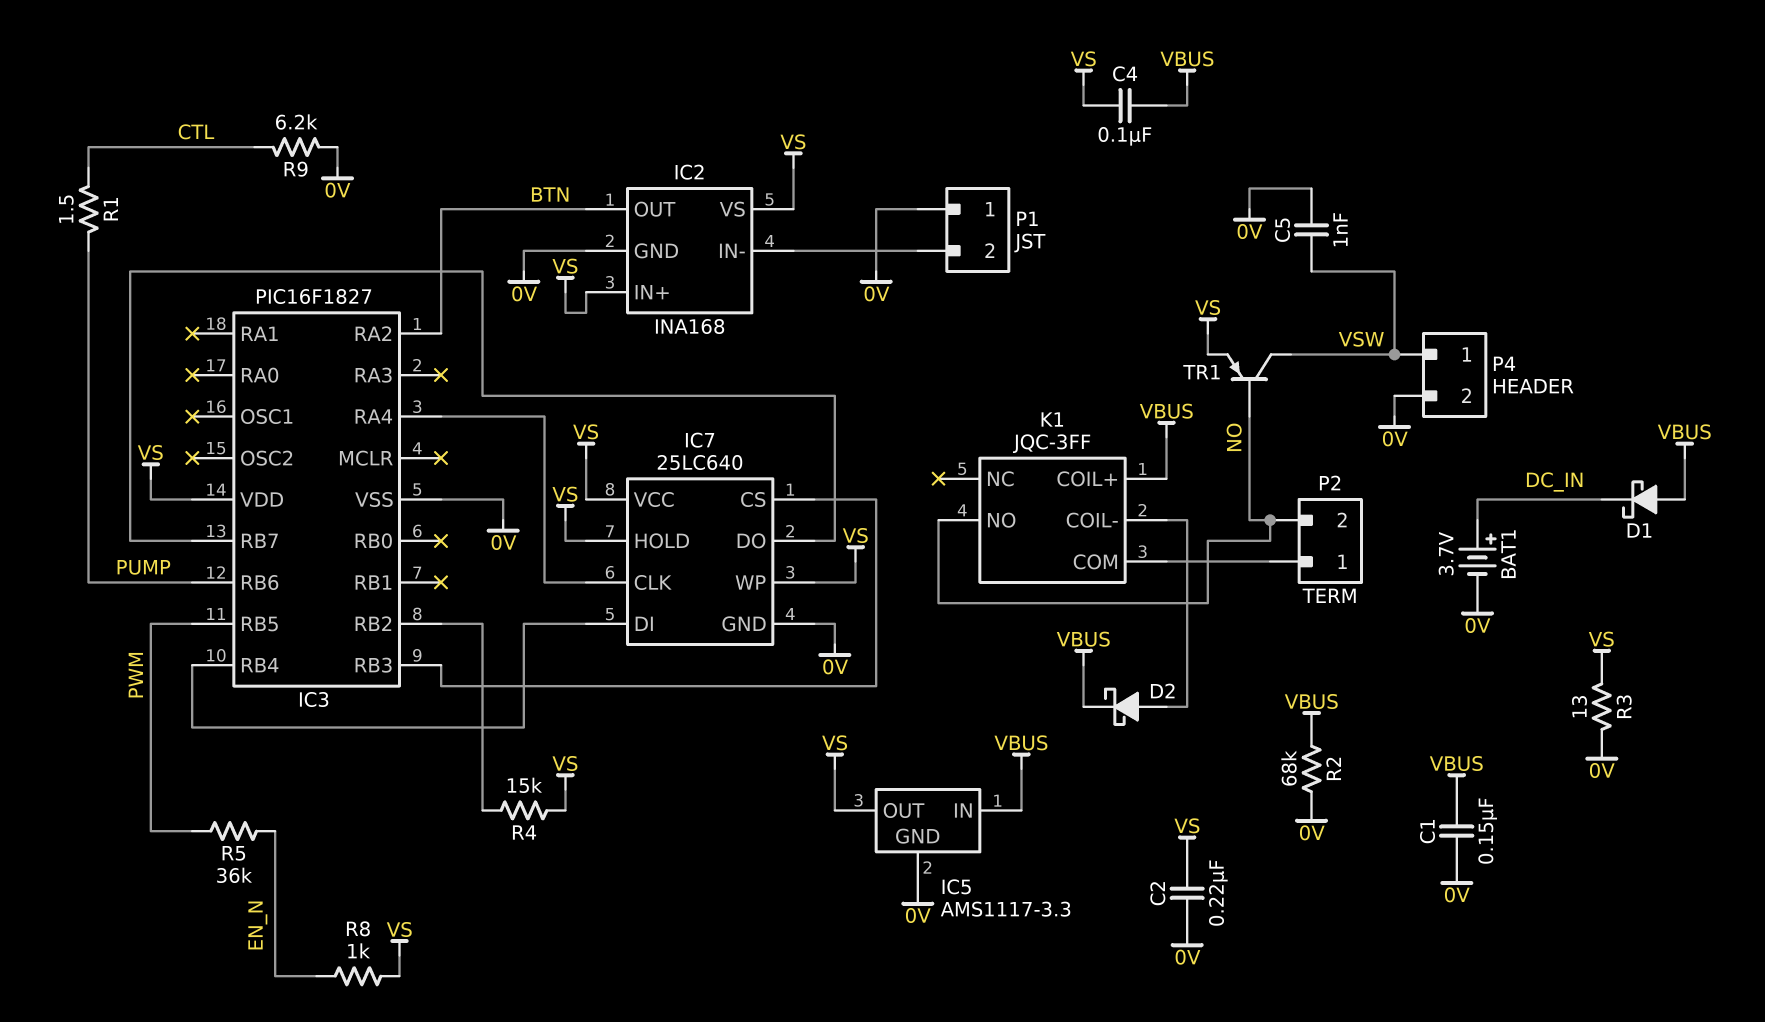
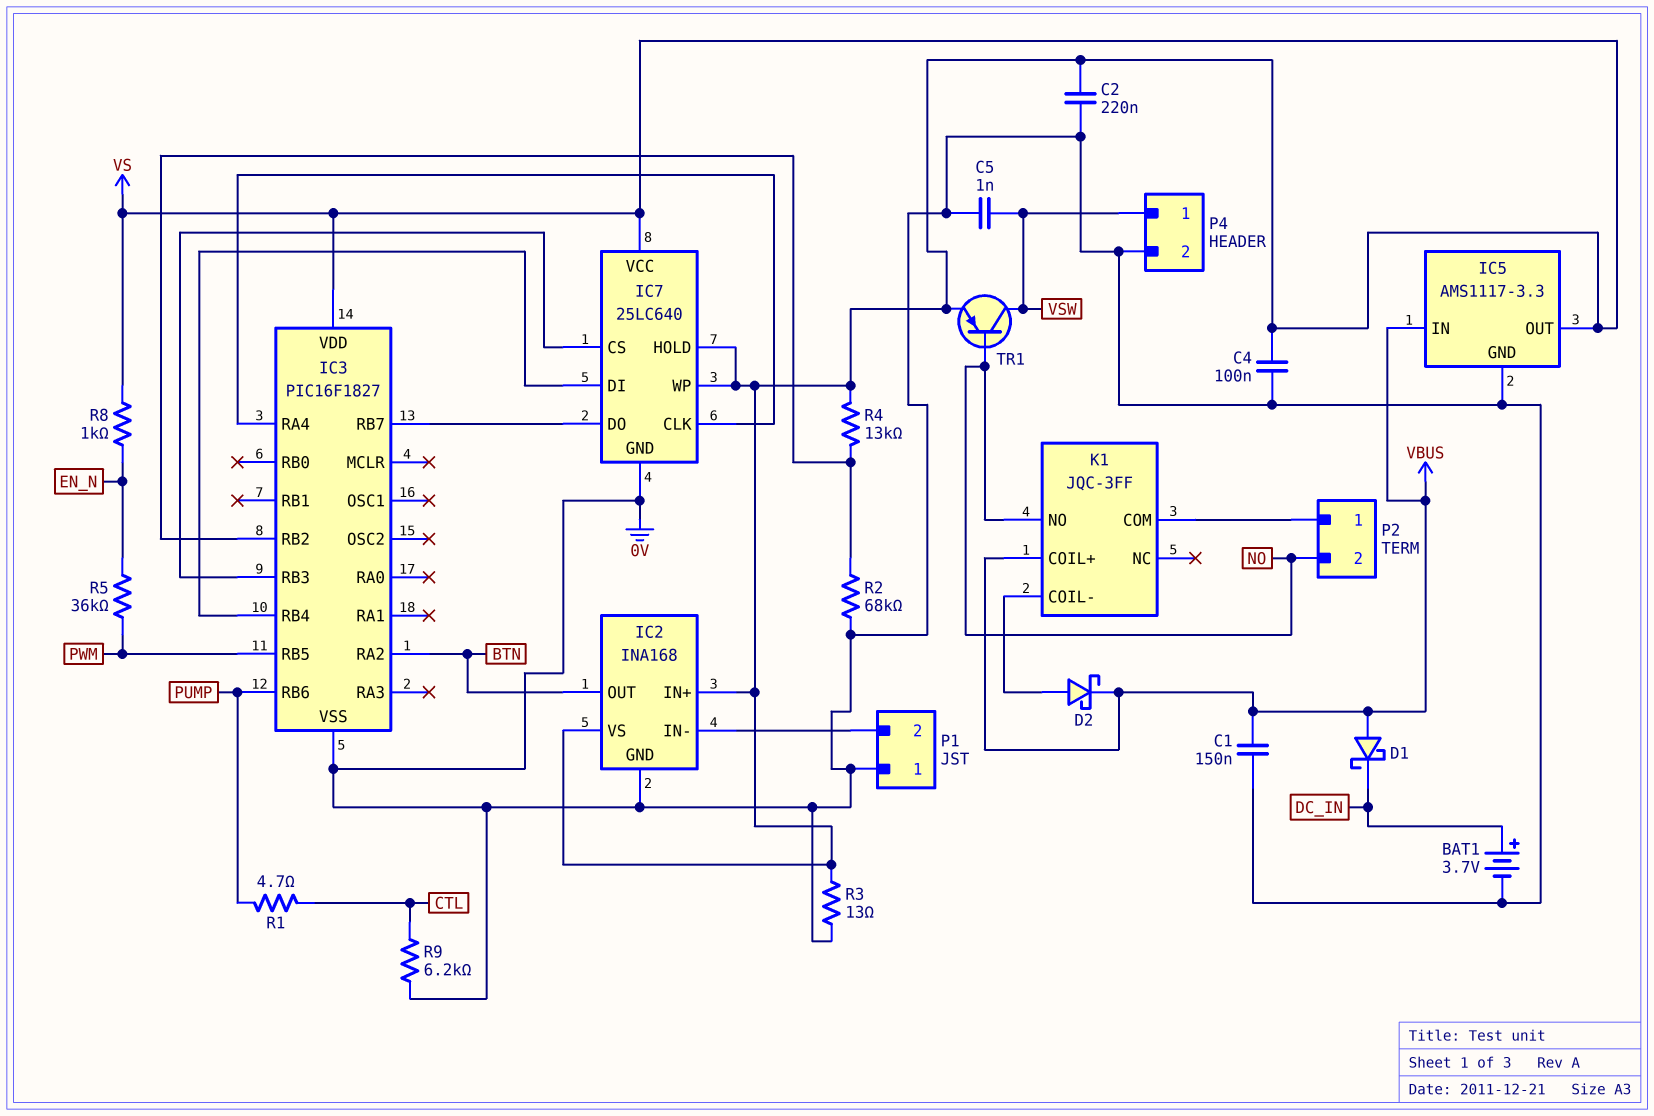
C4: 100nF (VBUS, VS) -> 100nF (0V, VS)
R1: 1.5 (CTL, PUMP) -> 4.7 (CTL, PUMP)
R2: 68k (0V, VBUS) -> 68k (0V, IC3/RB2)
R4: 15k (IC3/RB2, VS) -> 13k (IC3/RB2, VS)

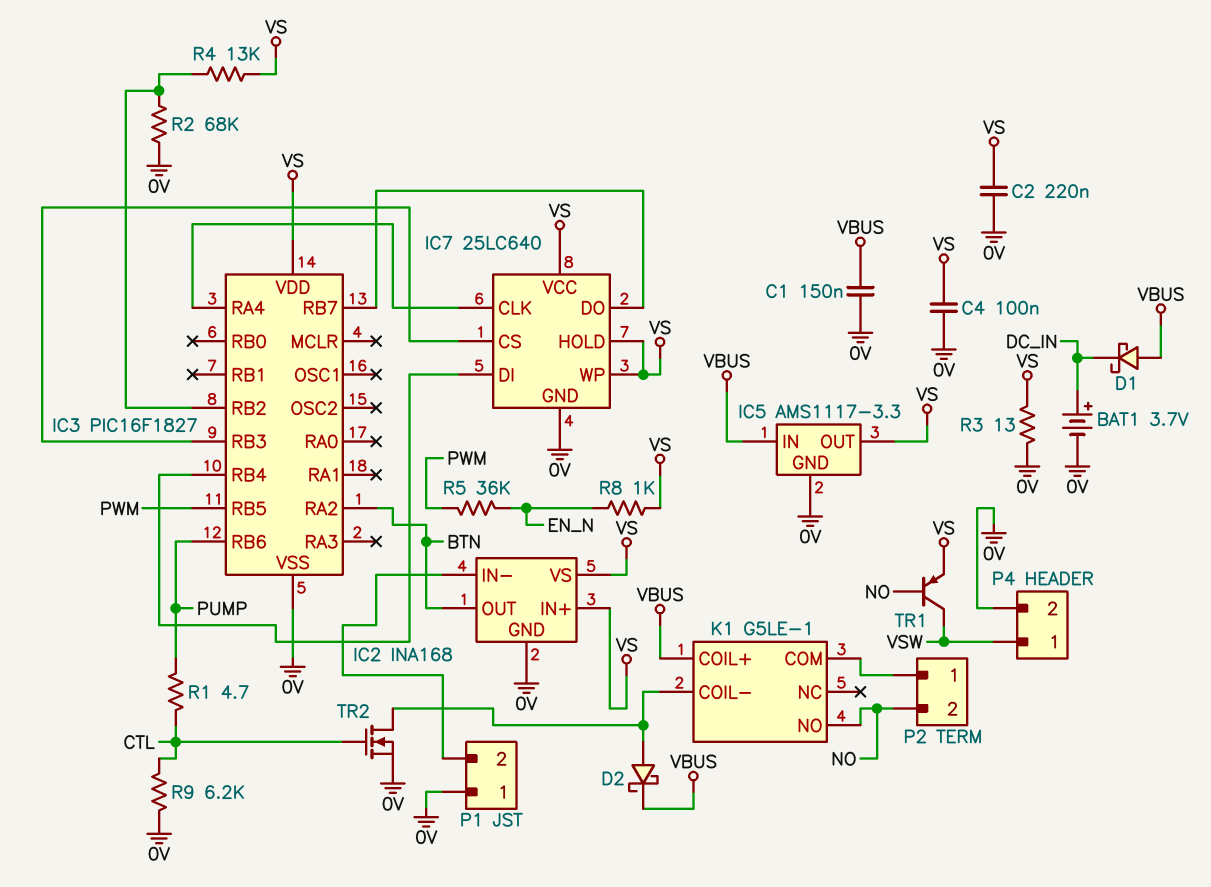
C5: 1nF (0V, VSW) -> none
K1: JQC-3FF -> G5LE-1
TR2: none -> NMOS (G CTL, D K1/COIL-, S 0V)

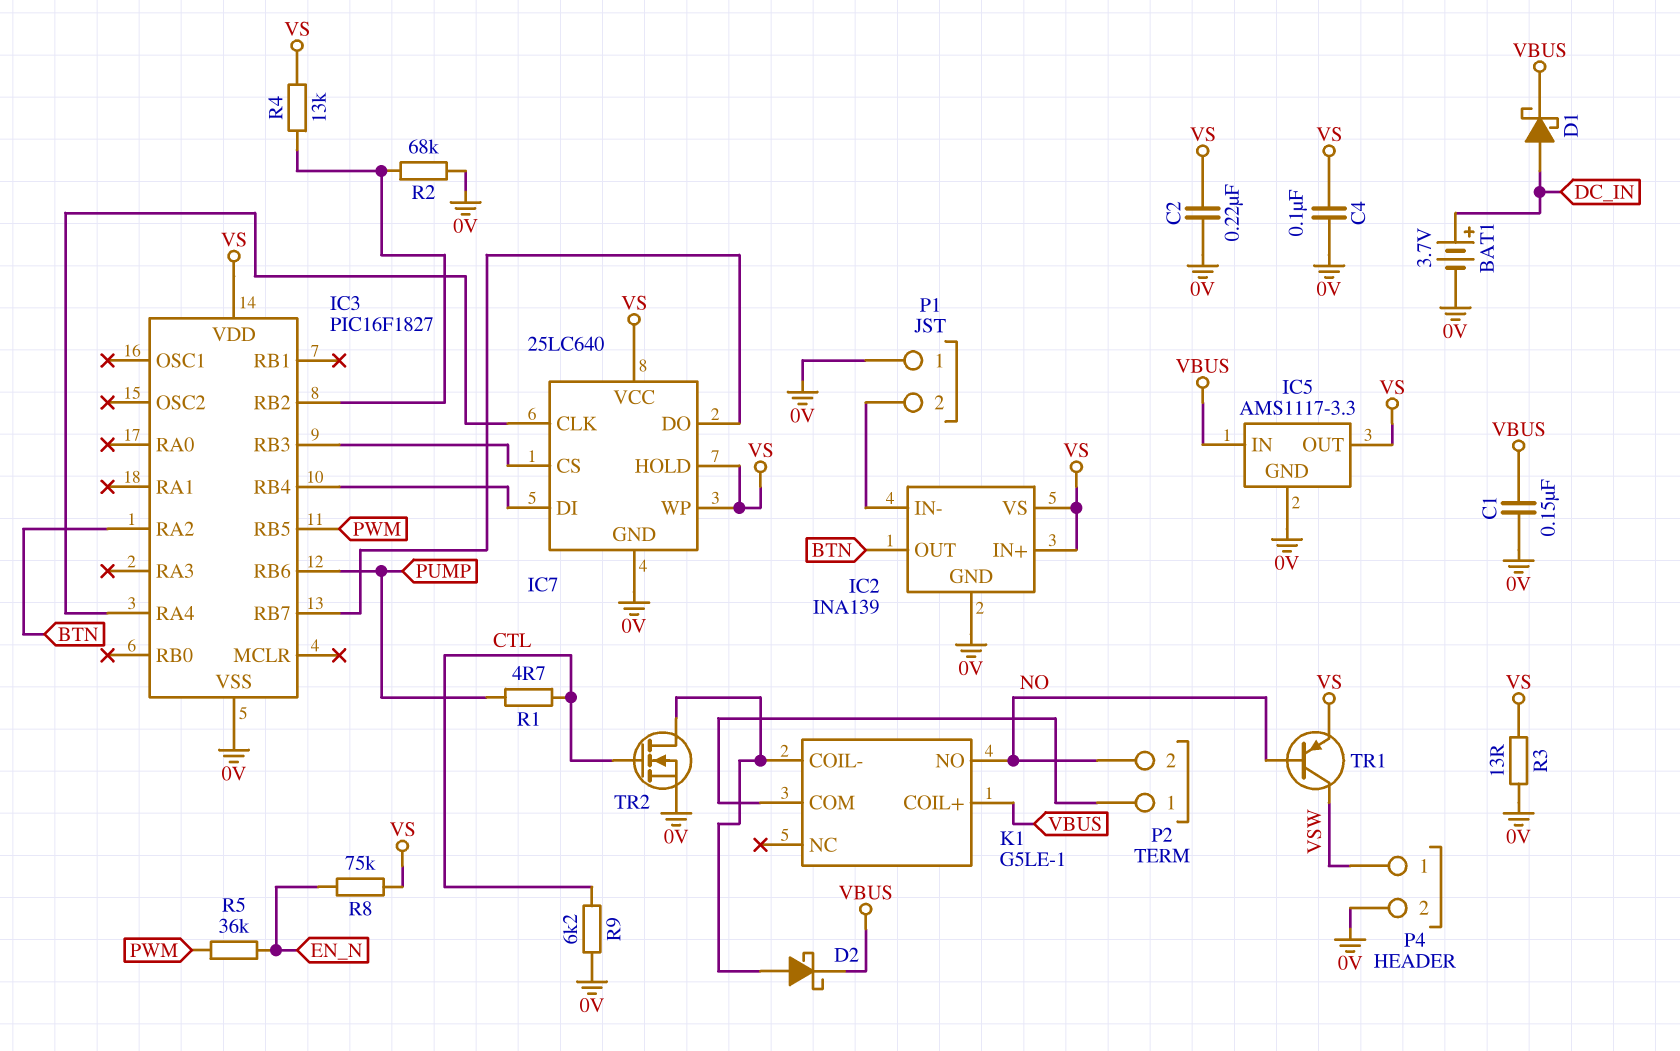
D1: schottky (A VBUS, K DC_IN) -> schottky (A DC_IN, K VBUS)
IC2: INA168 -> INA139
R8: 1k (EN_N, VS) -> 75k (EN_N, VS)

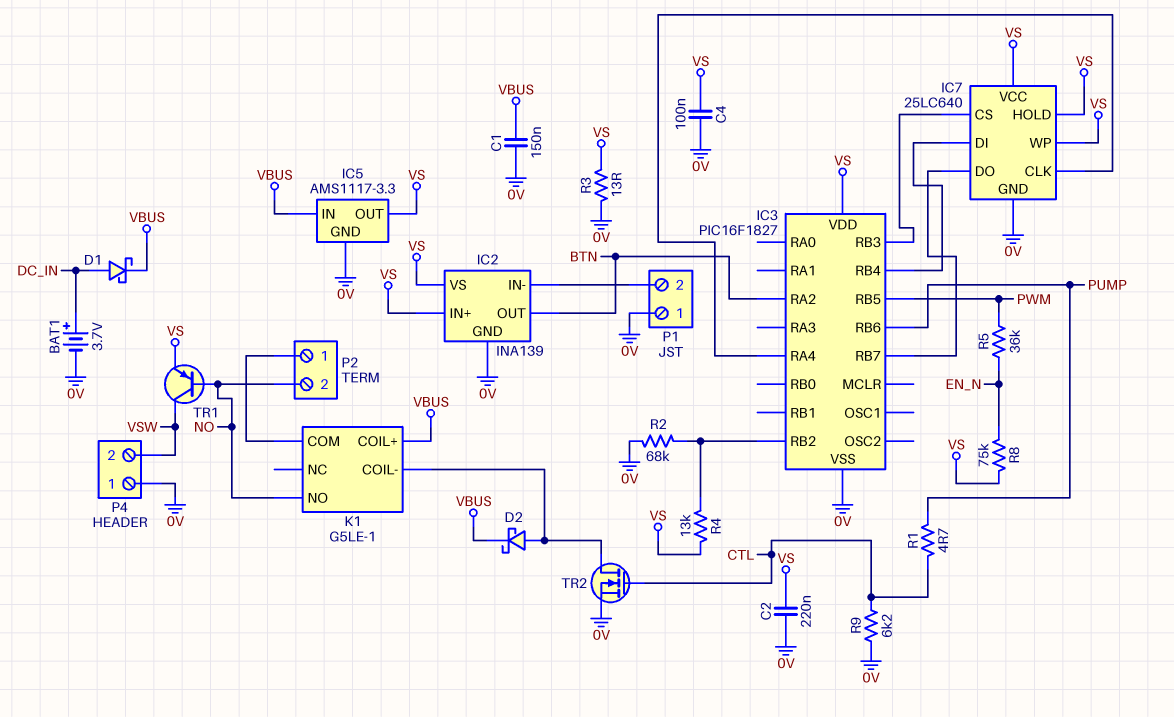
P4 pin 1: VSW -> 0V
P4 pin 2: 0V -> VSW

